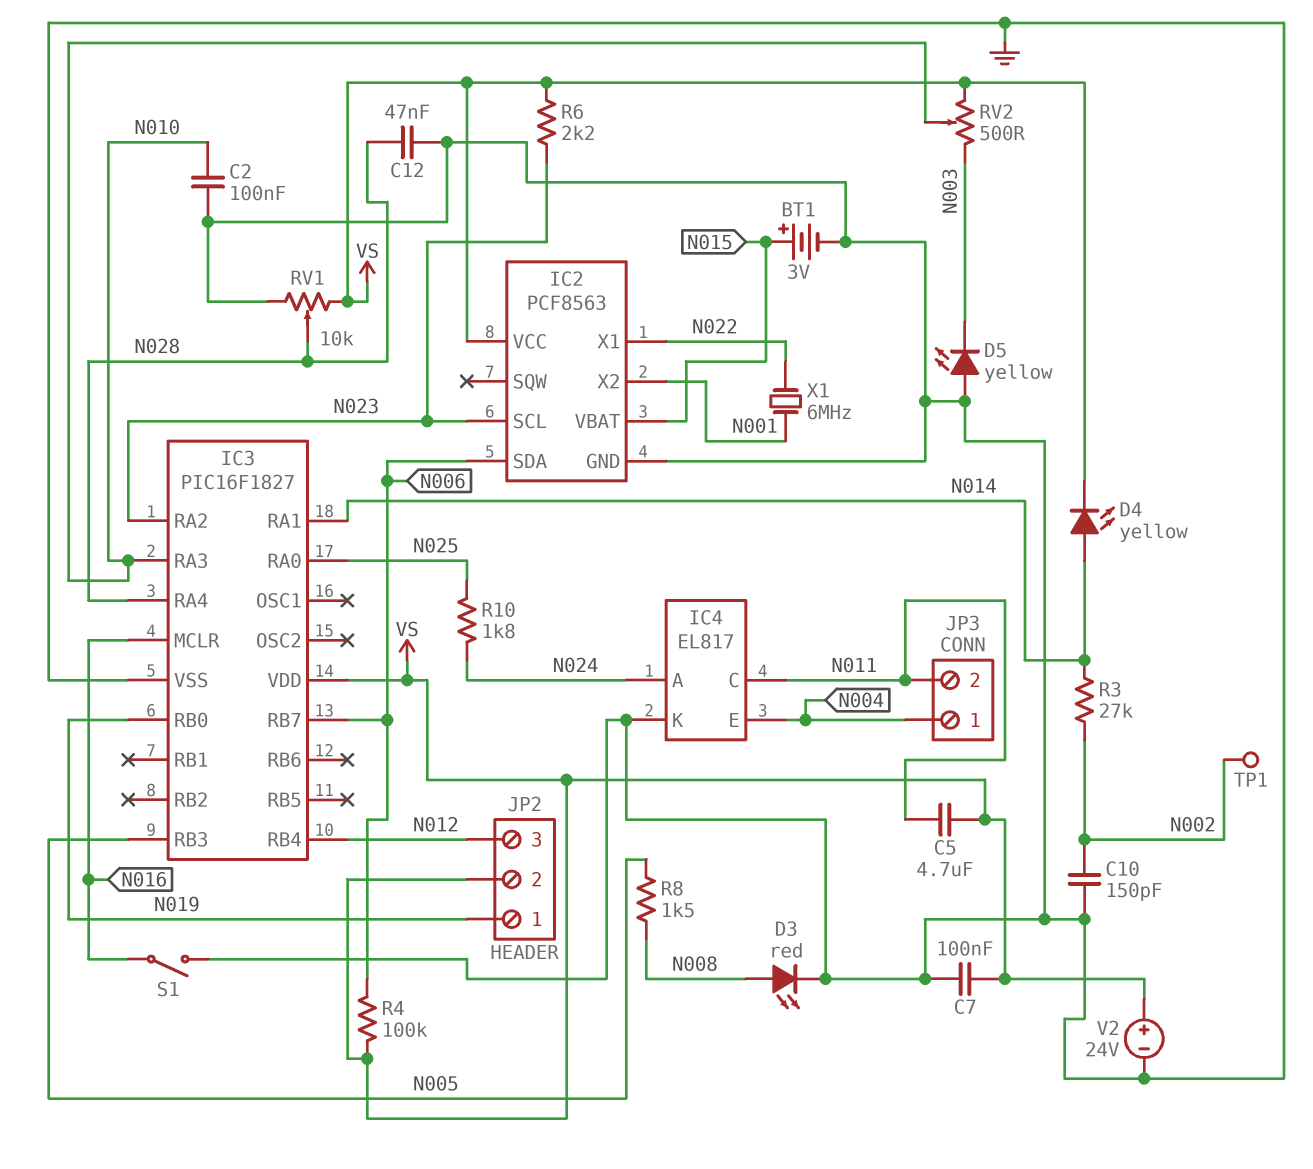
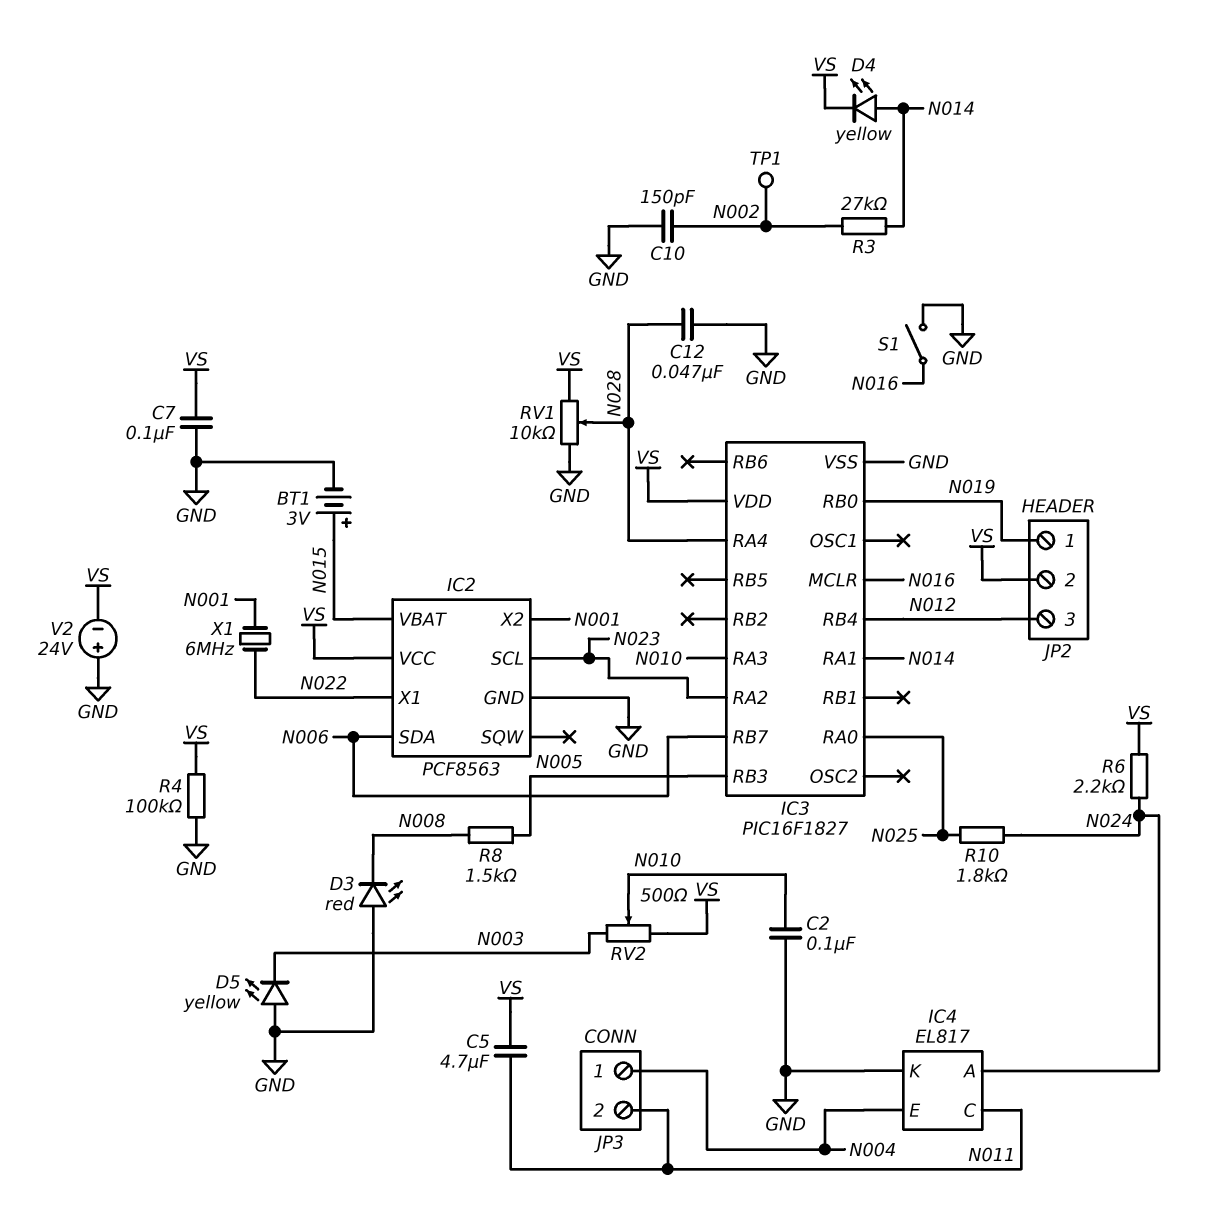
D3: LED red (A N008, K GND) -> LED red (A GND, K N008)
R4: 100k (N006, VS) -> 100k (GND, VS)
R6: 2.2k (N023, VS) -> 2.2k (N024, VS)
V2: 24V (plus VS, minus GND) -> 24V (plus GND, minus VS)

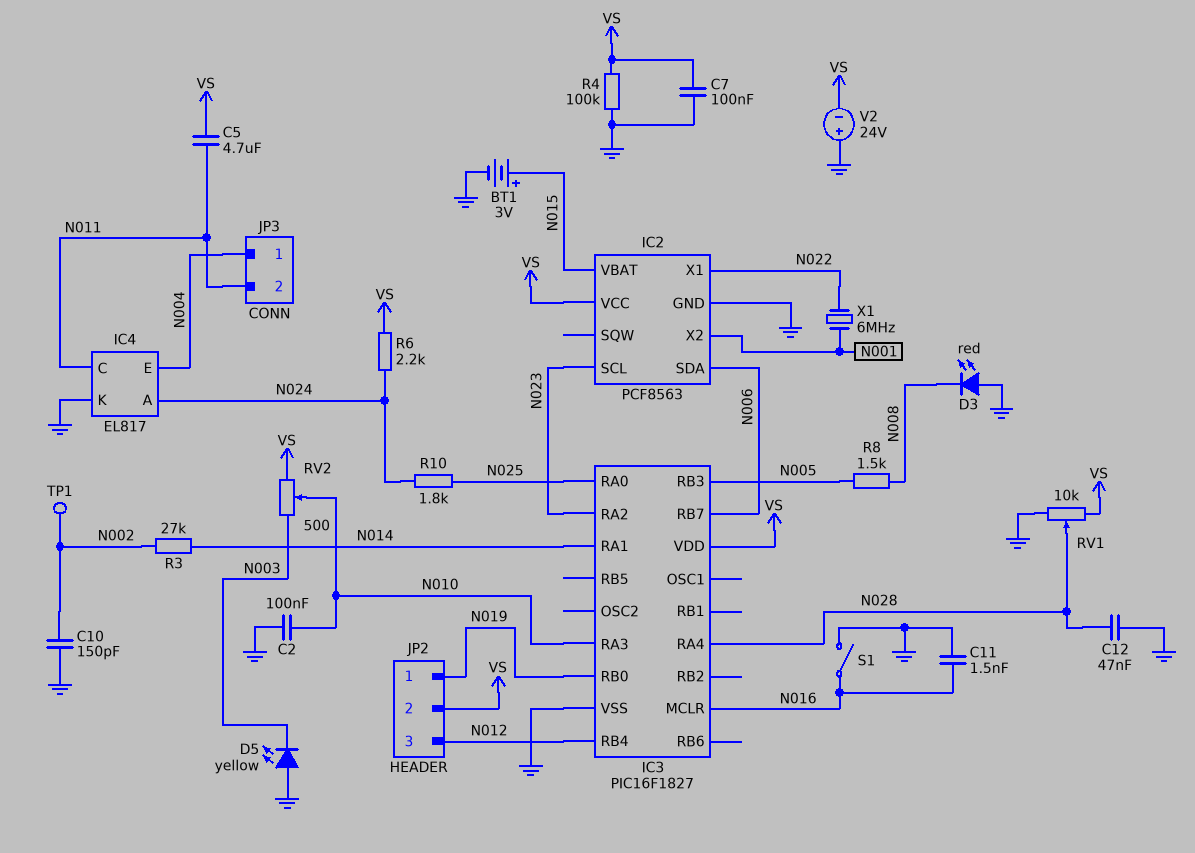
C11: none -> 1.5nF (GND, N016)
D4: LED yellow (A N014, K VS) -> none

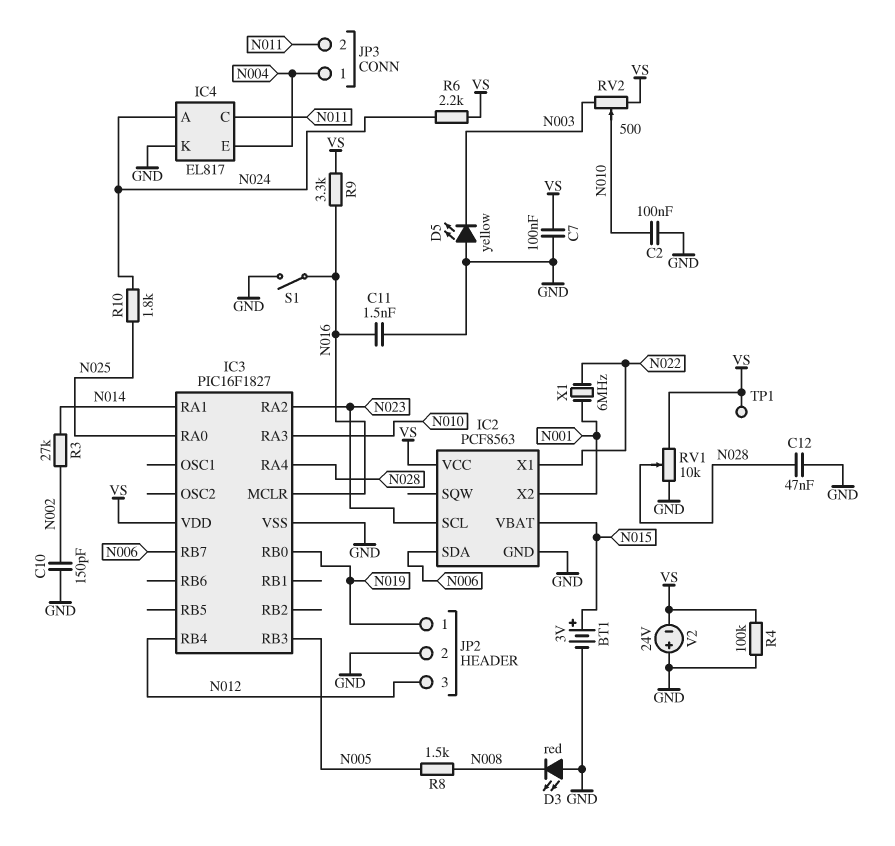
C5: 4.7uF (N011, VS) -> none
JP2 pin 2: VS -> GND
R9: none -> 3.3k (N016, VS)
TP1: test point (N002) -> test point (VS)

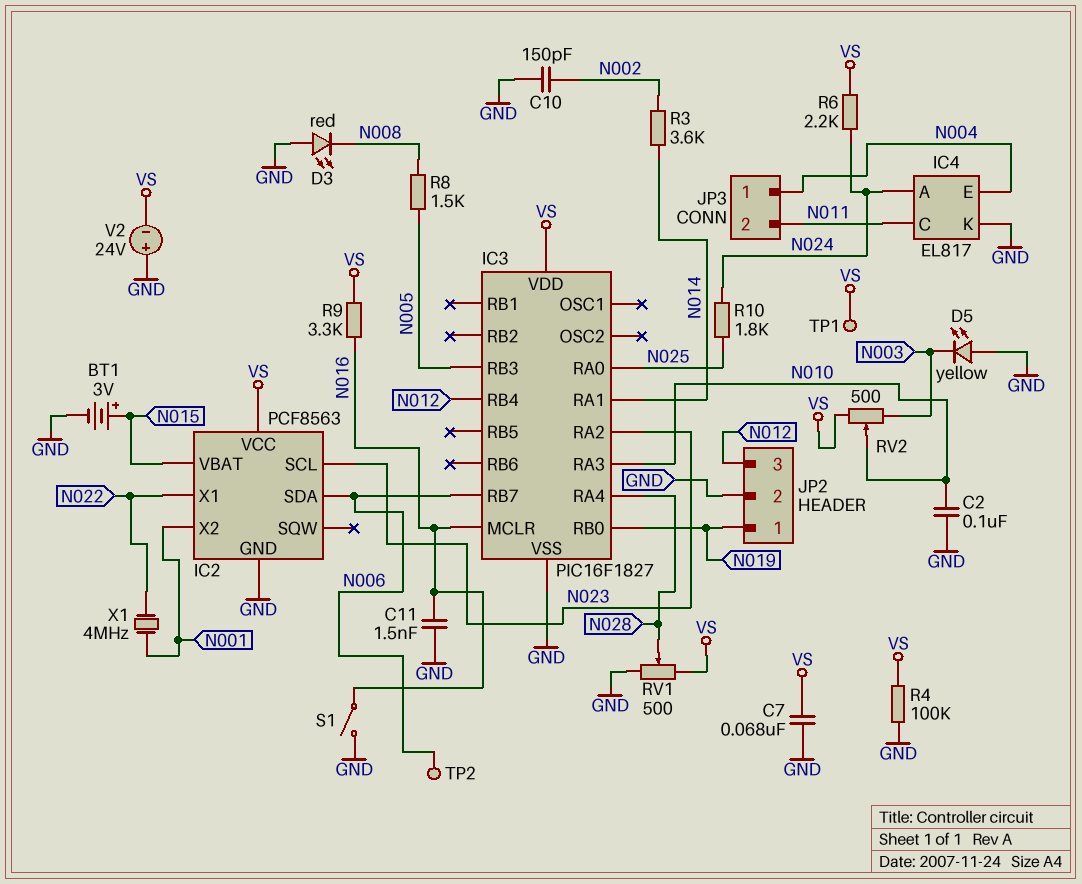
C7: 100nF (GND, VS) -> 68nF (GND, VS)
C12: 47nF (GND, N028) -> none
R3: 27k (N002, N014) -> 3.6k (N002, N014)
RV1: 10k (GND, VS, wiper N028) -> 500 (GND, VS, wiper N028)
TP2: none -> test point (N006)
X1: 6MHz (N001, N022) -> 4MHz (N001, N022)

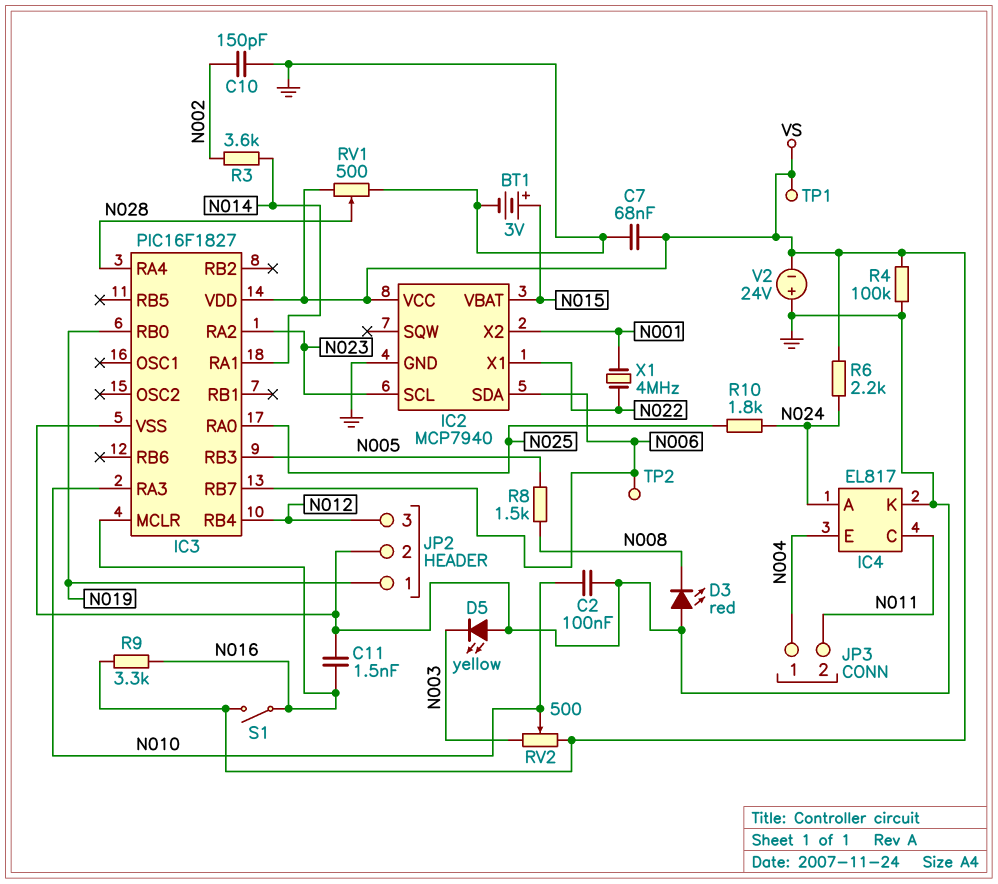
IC2: PCF8563 -> MCP7940
S1: switch (GND, N016) -> switch (N016, VS)

